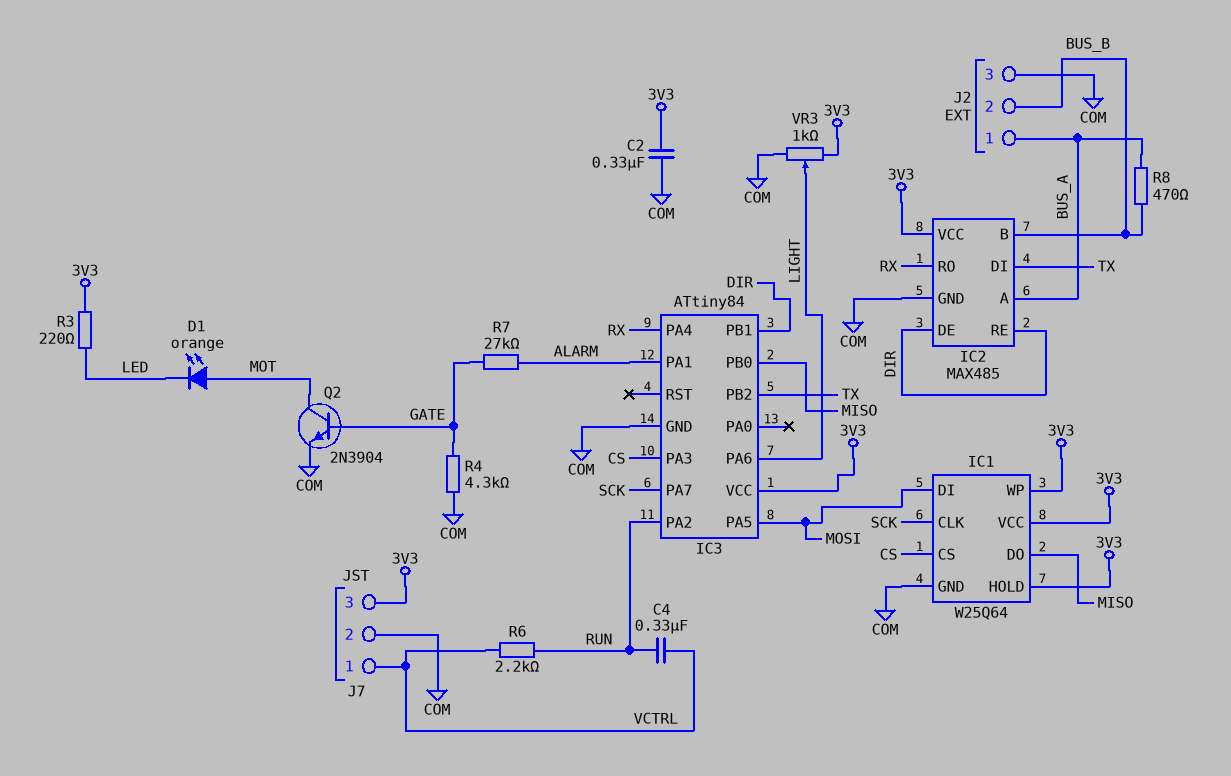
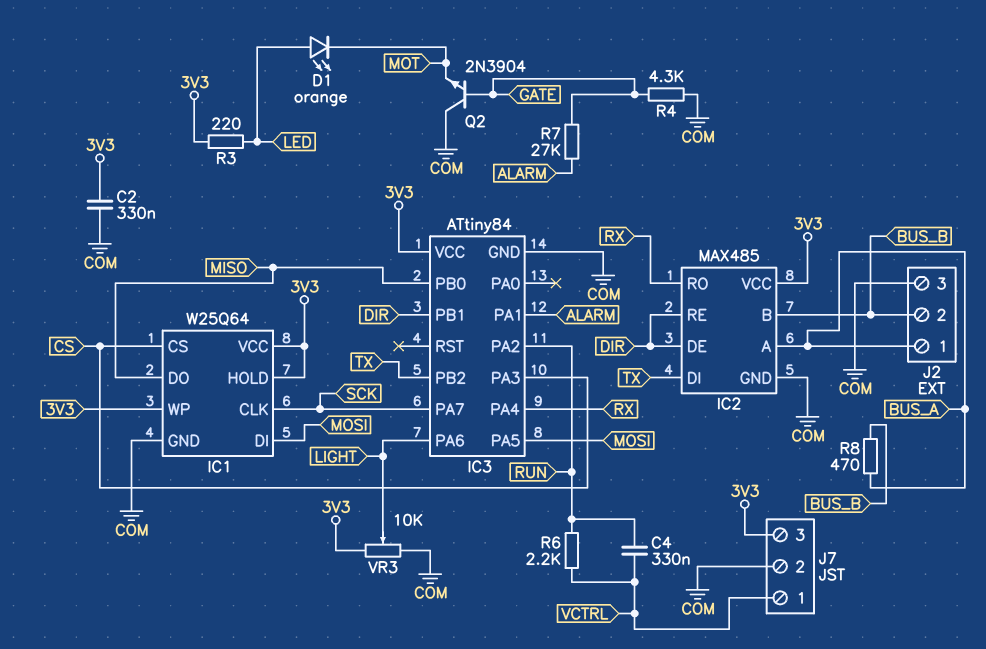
D1: LED orange (A MOT, K LED) -> LED orange (A LED, K MOT)
Q2: NPN 2N3904 (B GATE, C MOT, E COM) -> NPN 2N3904 (B GATE, C COM, E MOT)
VR3: 1k (3V3, COM, wiper LIGHT) -> 10k (3V3, COM, wiper LIGHT)

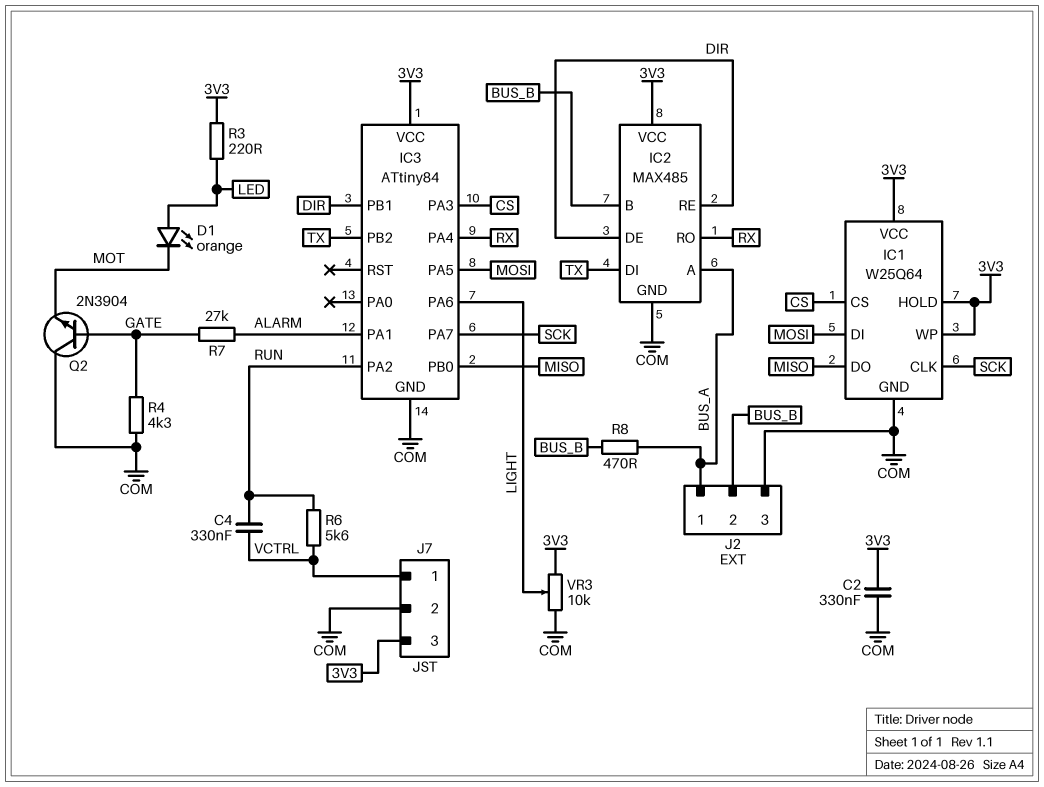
R6: 2.2k (RUN, VCTRL) -> 5.6k (RUN, VCTRL)

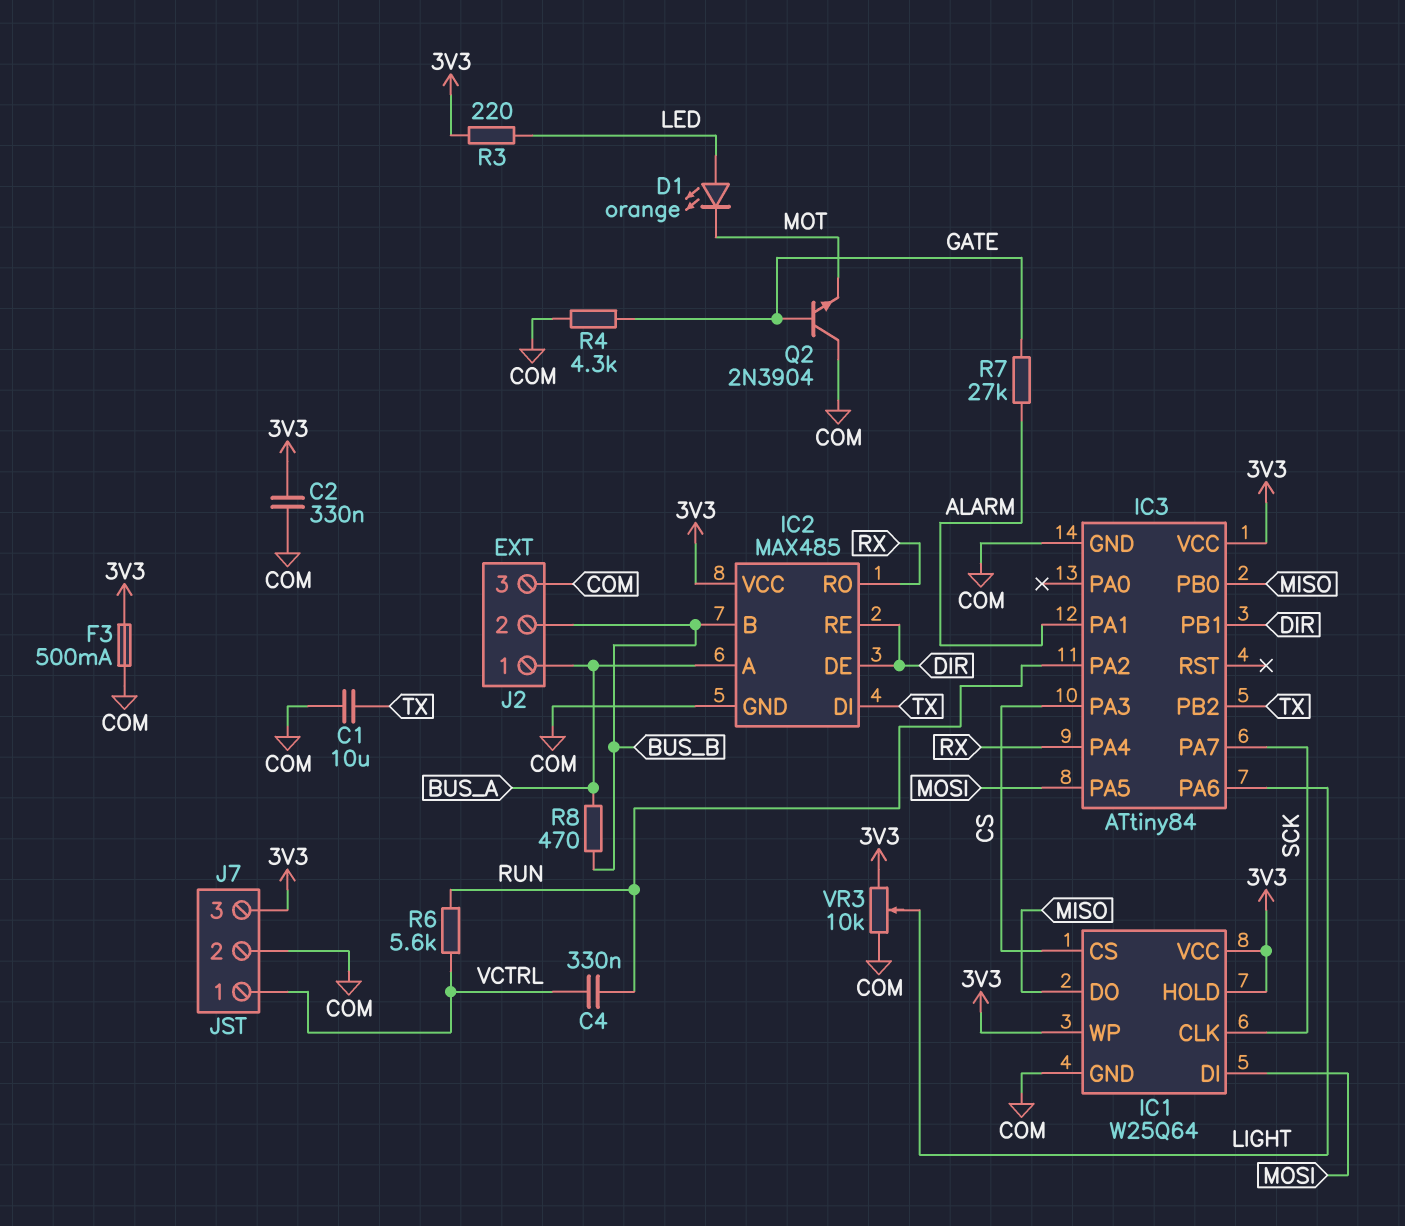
C1: none -> 10uF (COM, TX)
F3: none -> 500mA (3V3, COM)

